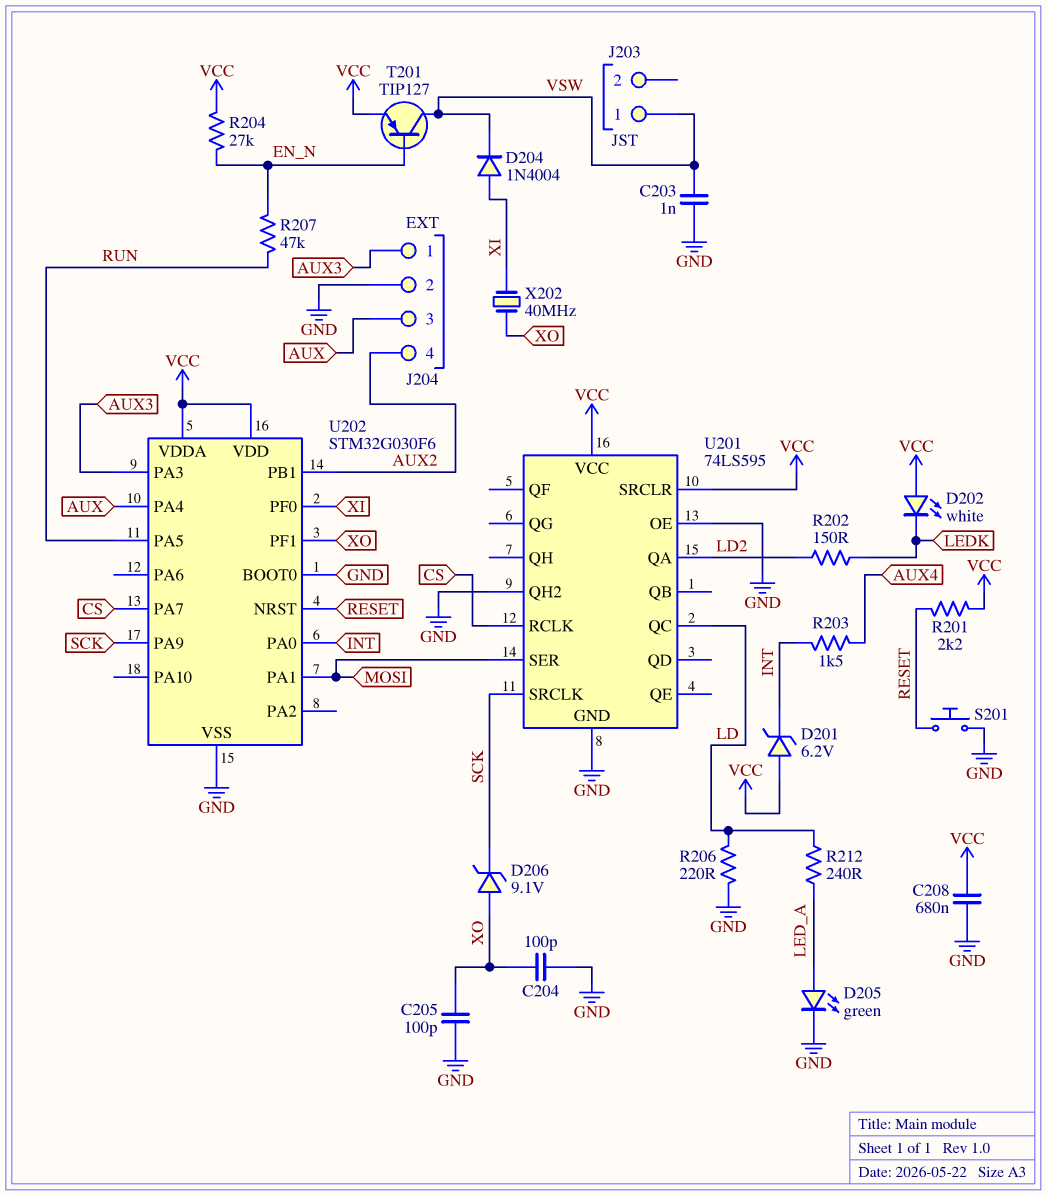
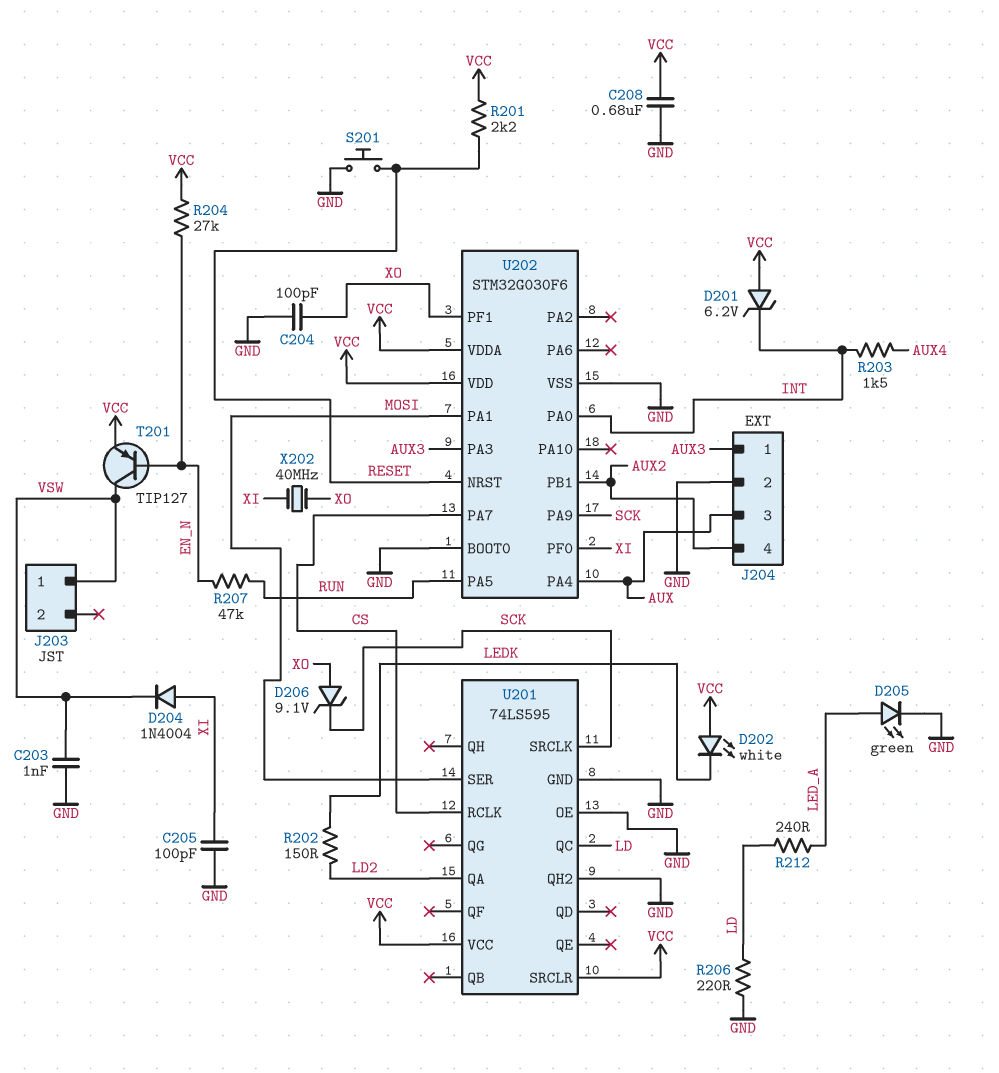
C205: 100pF (GND, XO) -> 100pF (GND, XI)

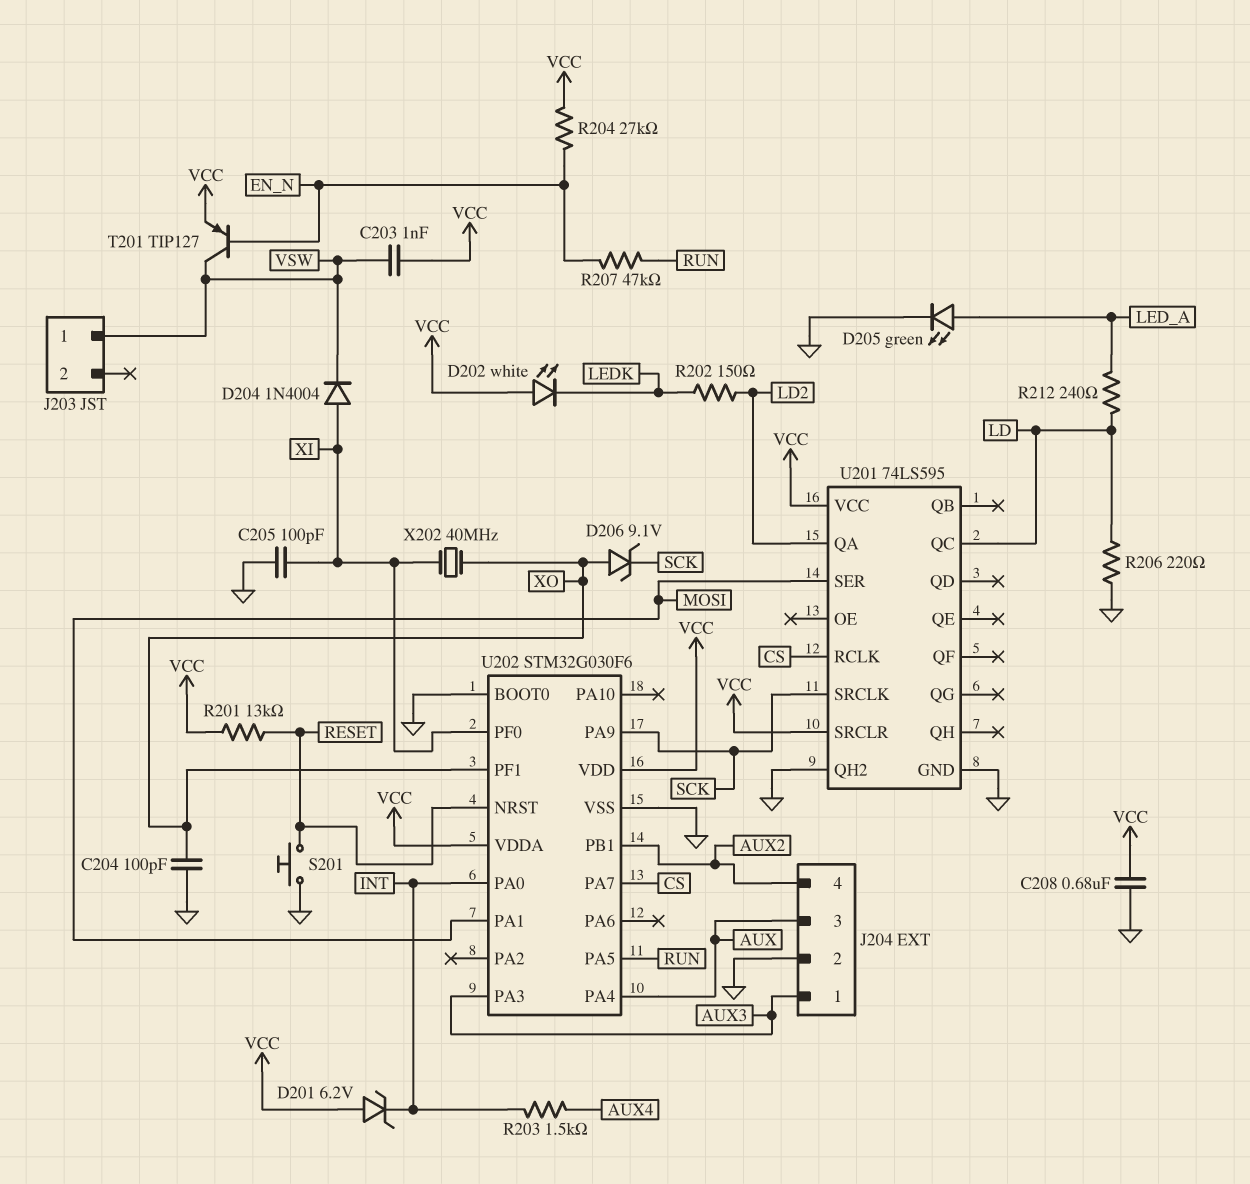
C203: 1nF (GND, VSW) -> 1nF (VCC, VSW)
R201: 2.2k (RESET, VCC) -> 13k (RESET, VCC)
U201 pin OE: GND -> none

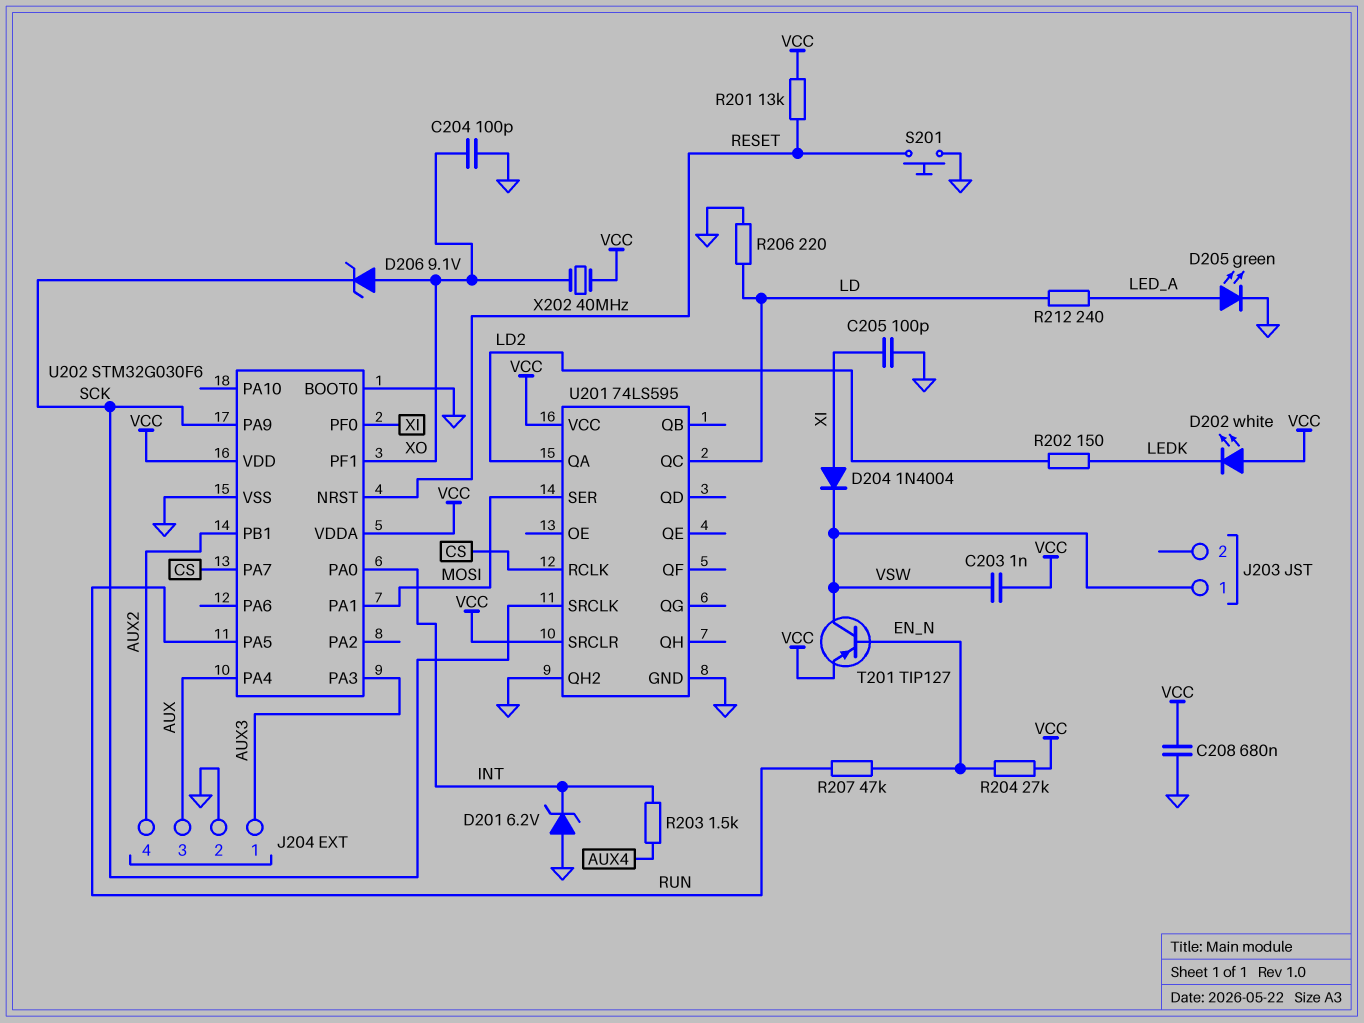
D201: zener 6.2V (A VCC, K INT) -> zener 6.2V (A GND, K INT)
X202: 40MHz (XI, XO) -> 40MHz (VCC, XO)

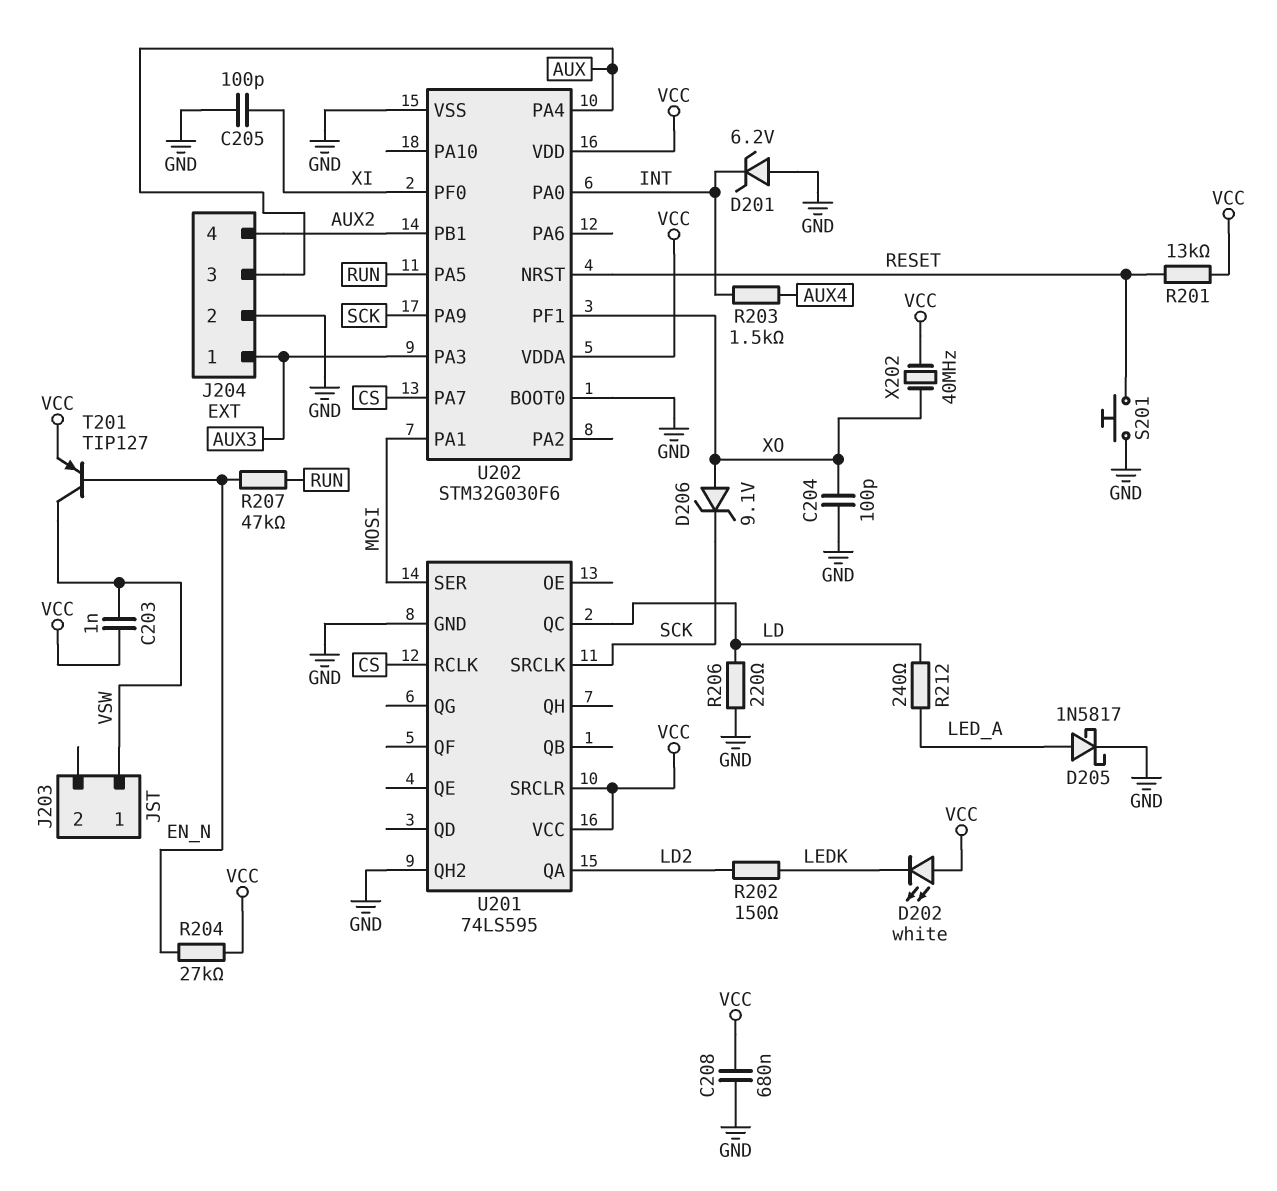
D204: diode 1N4004 (A XI, K VSW) -> none
D205: LED green (A LED_A, K GND) -> schottky 1N5817 (A LED_A, K GND)

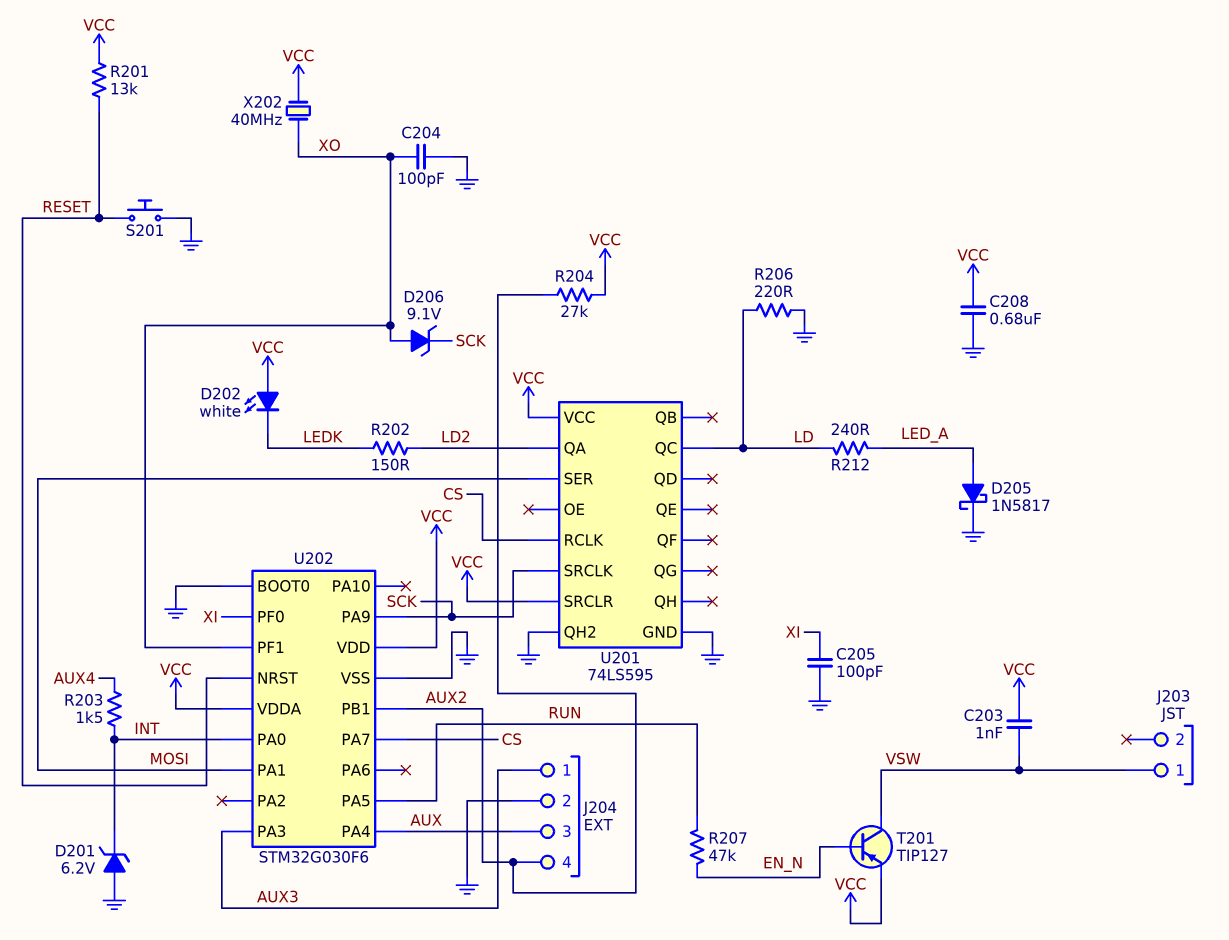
R204: 27k (EN_N, VCC) -> 27k (AUX2, VCC)

